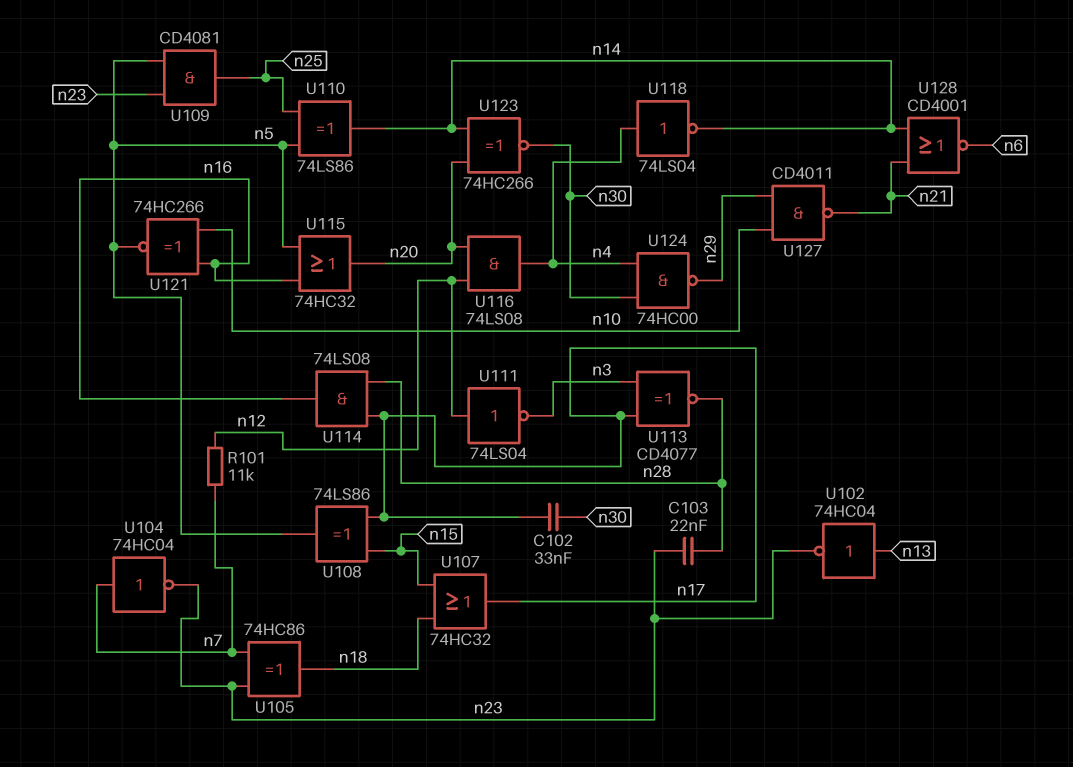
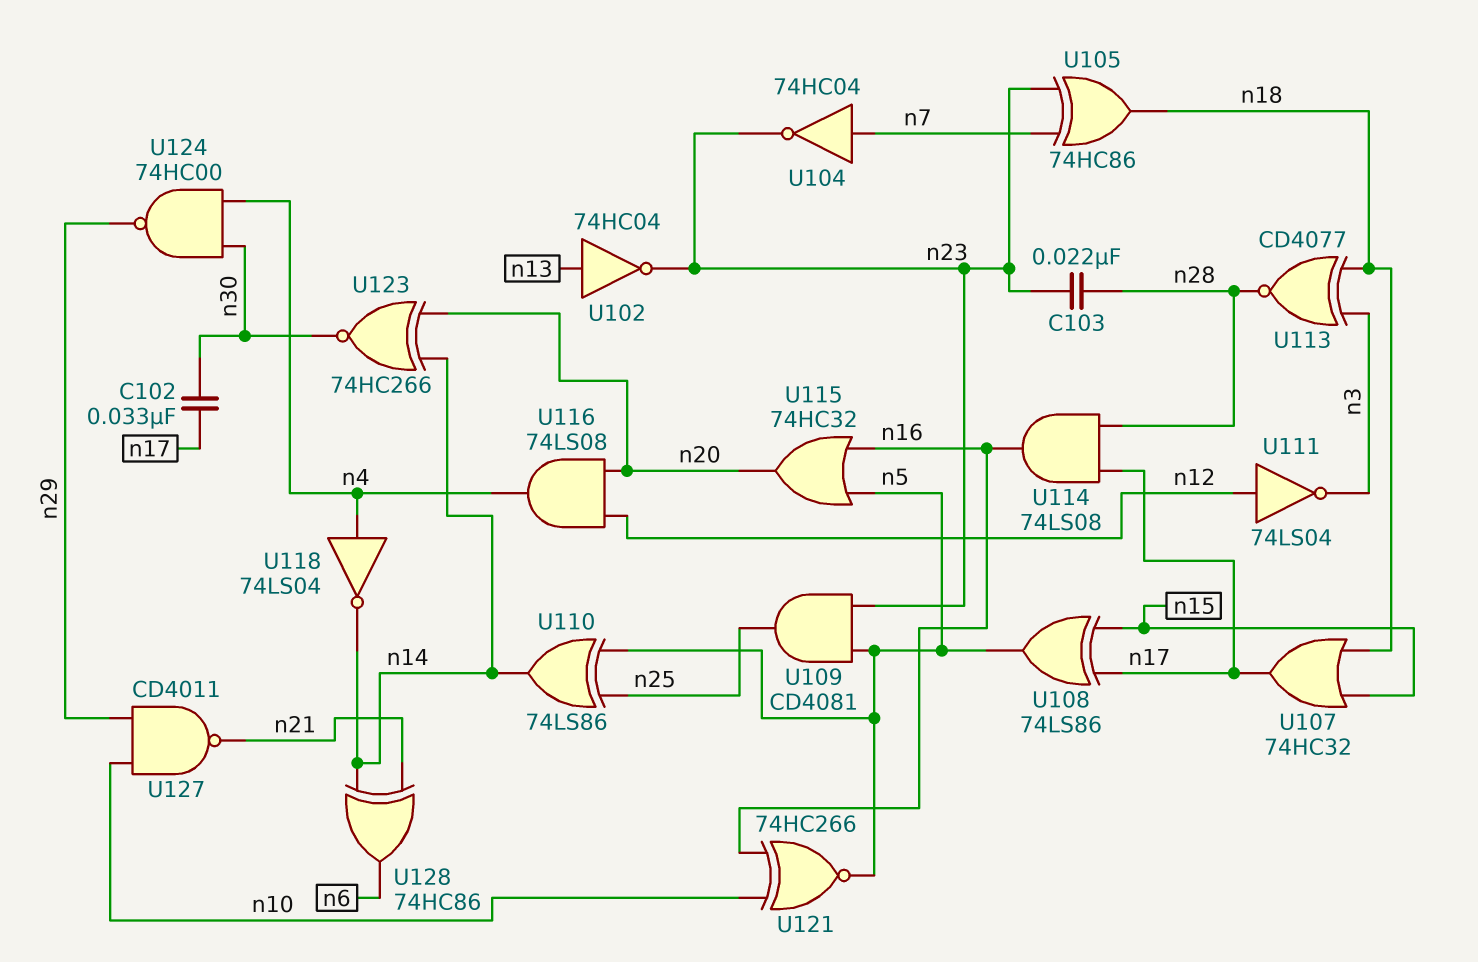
R101: 11k (n7, n12) -> none
U113: XNOR CD4077 (in n3, in n17, out n28) -> XNOR CD4077 (in n3, in n18, out n28)
U128: NOR CD4001 (in n14, in n21, out n6) -> XOR 74HC86 (in n14, in n21, out n6)

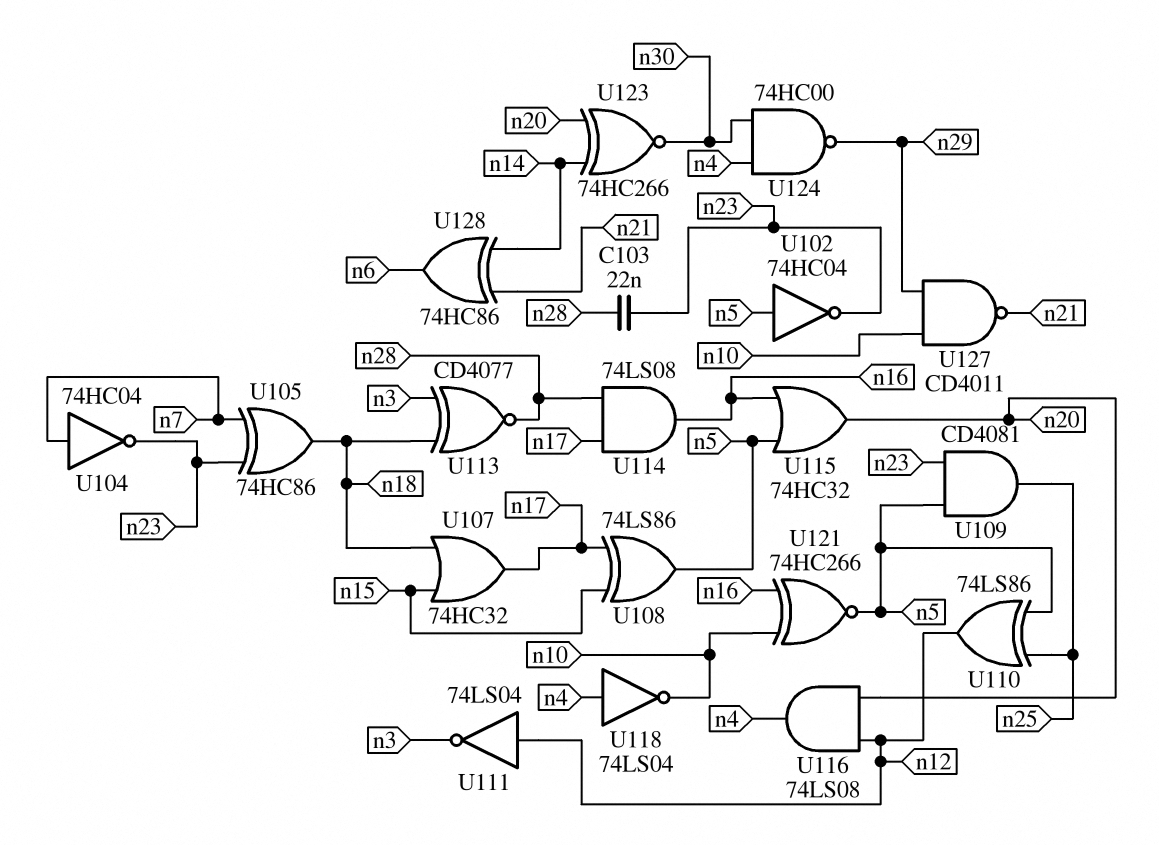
C102: 33nF (n17, n30) -> none
U102: NOT 74HC04 (in n13, out n23) -> NOT 74HC04 (in n5, out n23)
U110: XOR 74LS86 (in n5, in n25, out n14) -> XOR 74LS86 (in n5, in n25, out n12)
U118: NOT 74LS04 (in n4, out n14) -> NOT 74LS04 (in n4, out n10)

